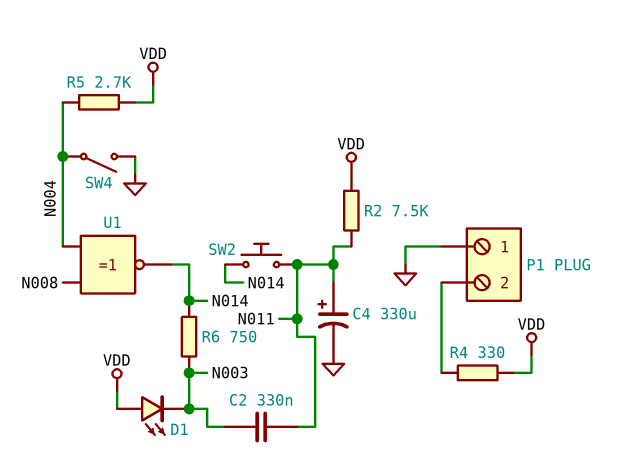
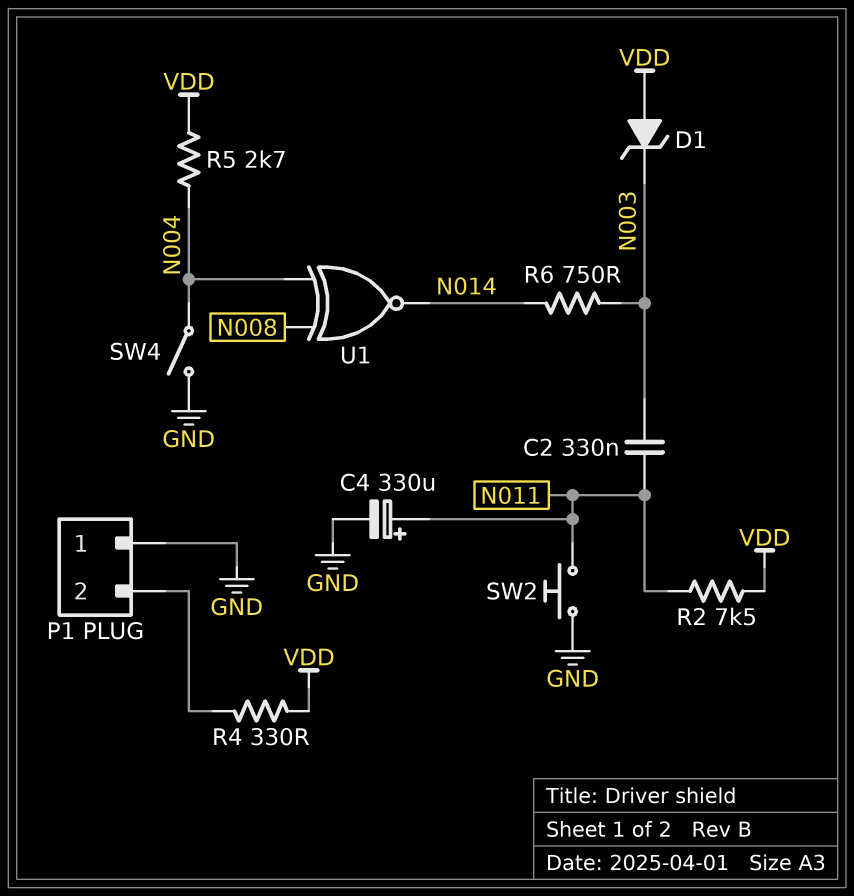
D1: LED (A VDD, K N003) -> zener (A VDD, K N003)
SW2: button (N011, N014) -> button (GND, N011)

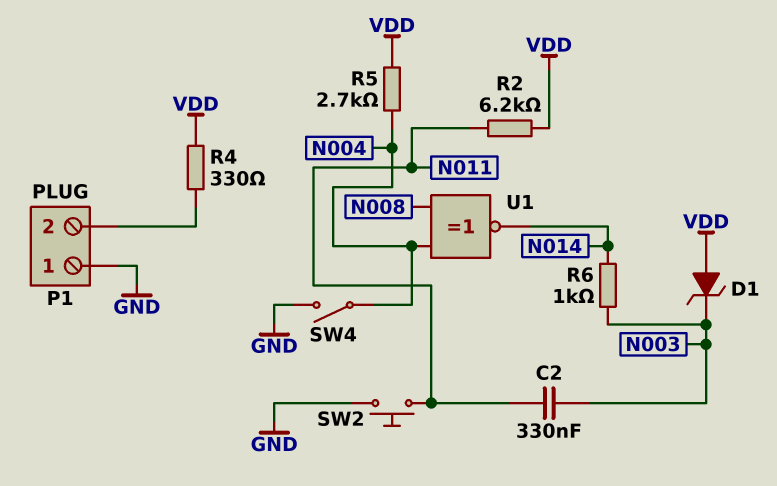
C4: 330uF (plus N011, minus GND) -> none
R2: 7.5k (N011, VDD) -> 6.2k (N011, VDD)
R6: 750 (N003, N014) -> 1k (N003, N014)

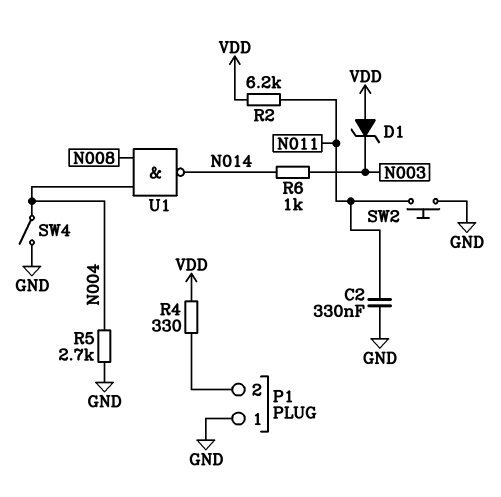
C2: 330nF (N003, N011) -> 330nF (GND, N011)
R5: 2.7k (N004, VDD) -> 2.7k (GND, N004)
U1: XNOR (in N004, in N008, out N014) -> NAND (in N004, in N008, out N014)

